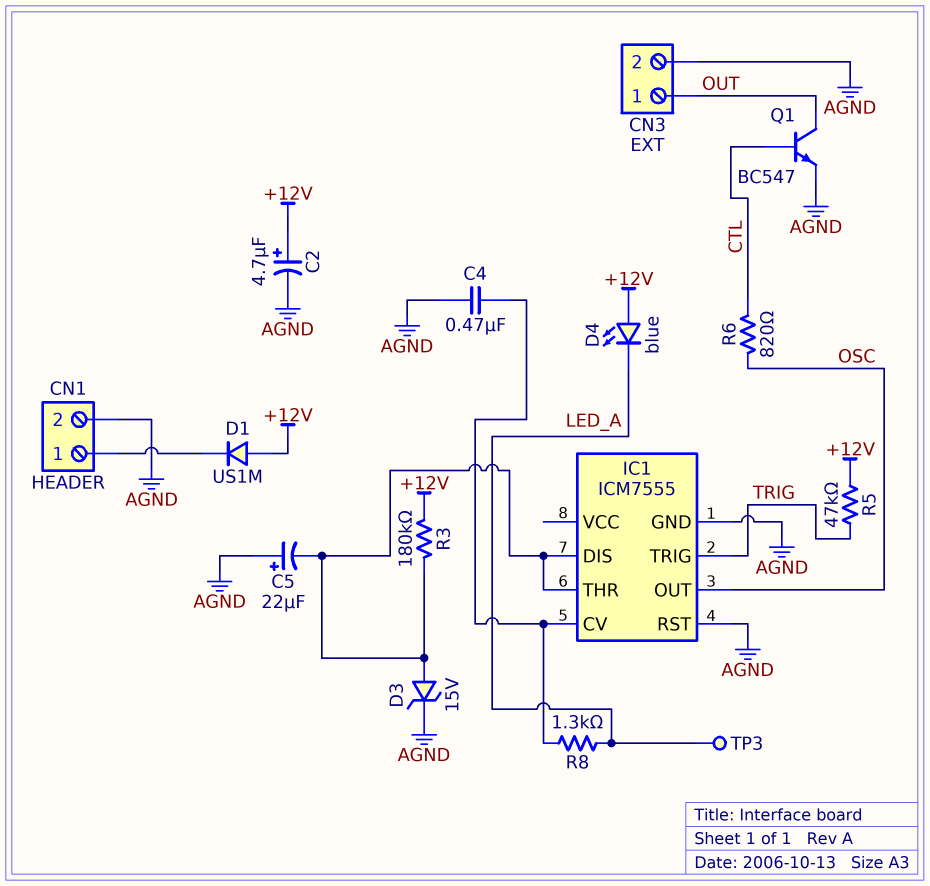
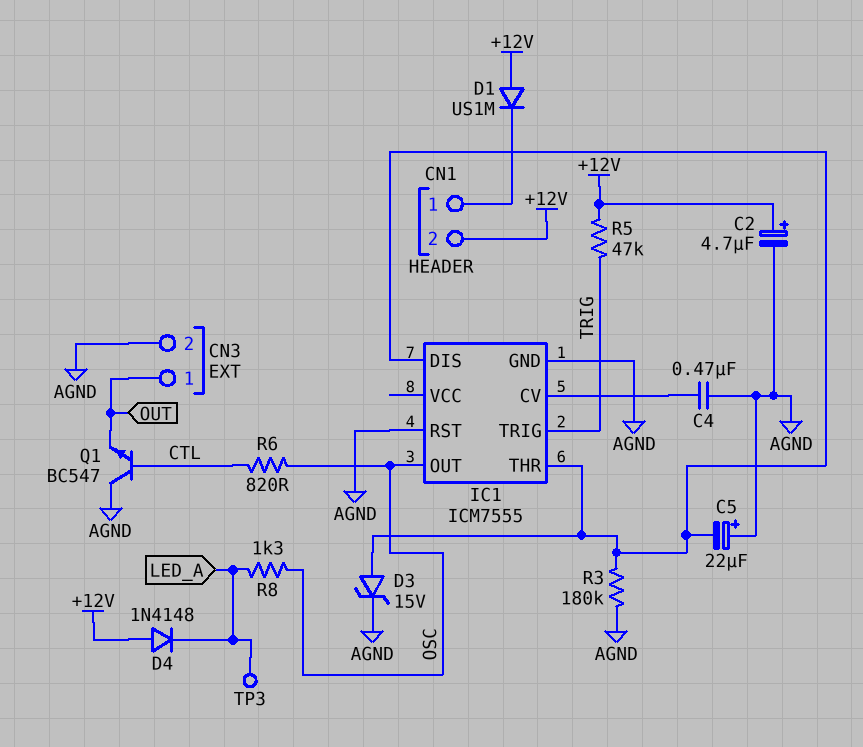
CN1 pin 2: AGND -> +12V
D4: LED blue (A +12V, K LED_A) -> diode 1N4148 (A +12V, K LED_A)
Q1: NPN BC547 (B CTL, C OUT, E AGND) -> NPN BC547 (B CTL, C AGND, E OUT)
R3: 180k (+12V, IC1/DIS) -> 180k (AGND, IC1/DIS)
R8: 1.3k (IC1/CV, LED_A) -> 1.3k (LED_A, OSC)

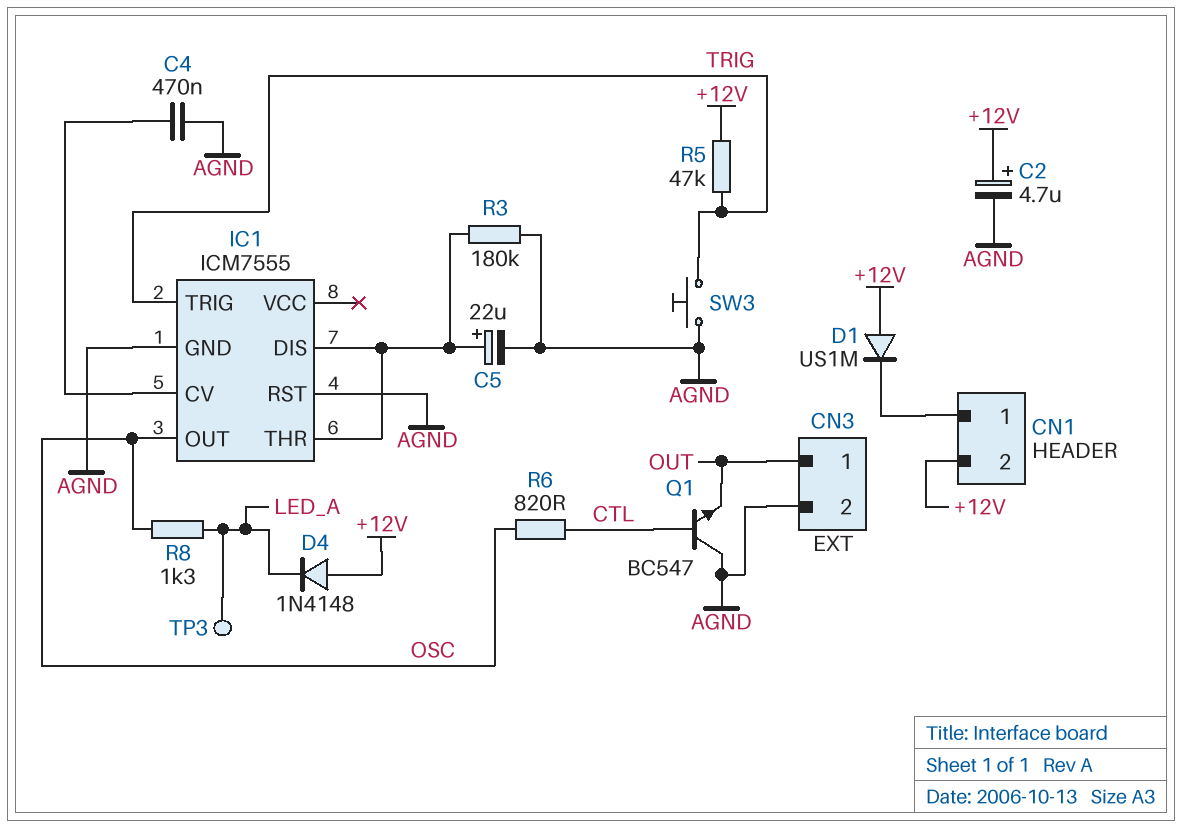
C5: 22uF (plus AGND, minus IC1/DIS) -> 22uF (plus IC1/DIS, minus AGND)
D3: zener 15V (A IC1/DIS, K AGND) -> none
SW3: none -> button (AGND, TRIG)

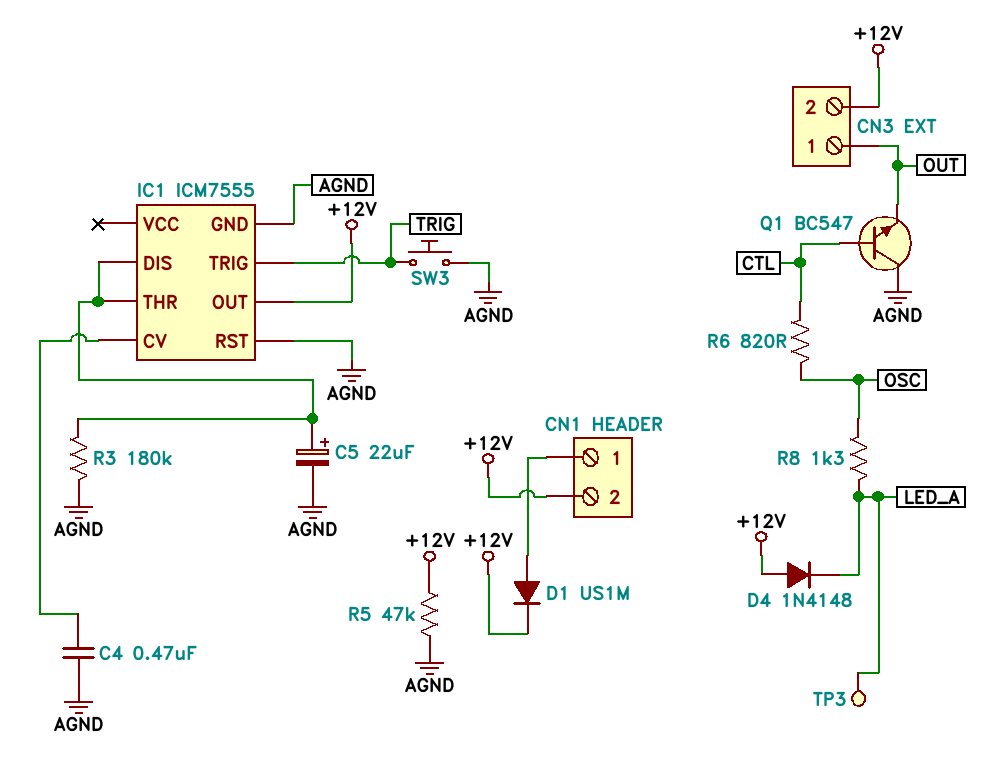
C2: 4.7uF (plus +12V, minus AGND) -> none
CN3 pin 2: AGND -> +12V
D1: diode US1M (A +12V, K CN1/1) -> diode US1M (A CN1/1, K +12V)
IC1 pin OUT: OSC -> +12V
R5: 47k (+12V, TRIG) -> 47k (+12V, AGND)

